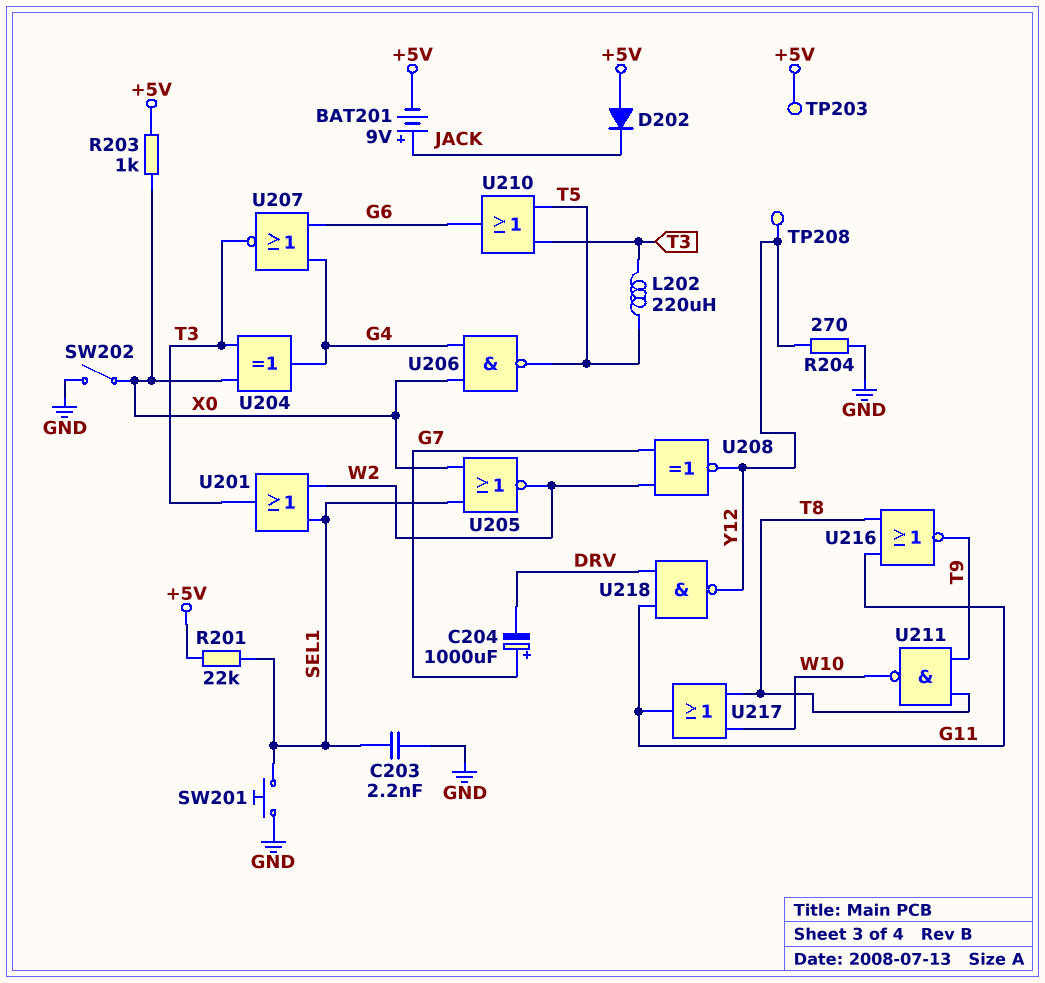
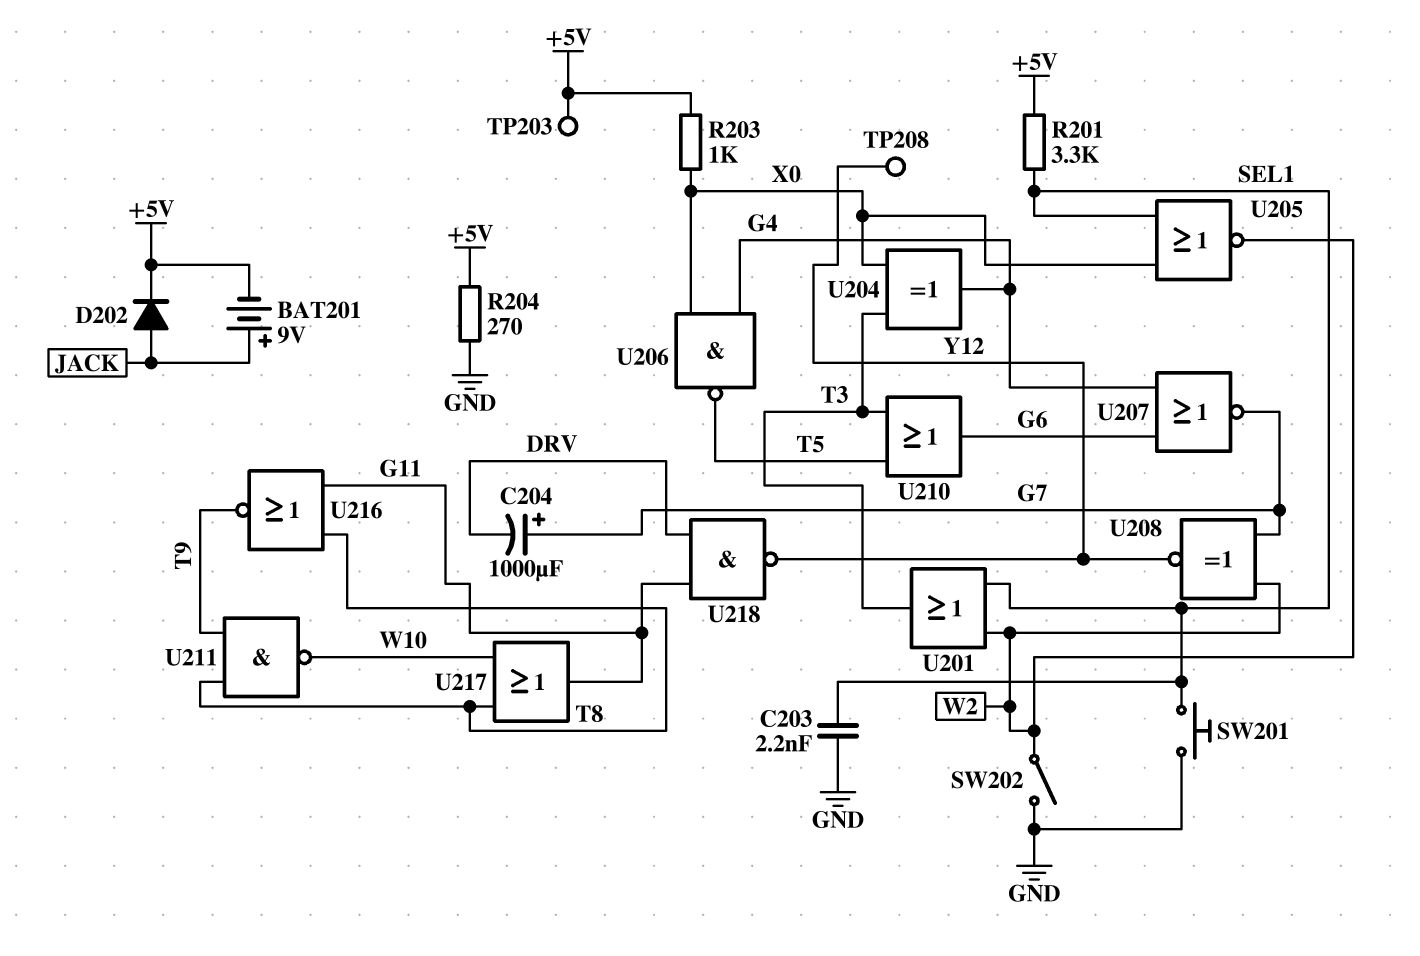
D202: diode (A +5V, K JACK) -> diode (A JACK, K +5V)
L202: 220uH (T3, T5) -> none
R201: 22k (+5V, SEL1) -> 3.3k (+5V, SEL1)
R204: 270 (GND, Y12) -> 270 (+5V, GND)
SW202: switch (GND, X0) -> switch (GND, W2)
U207: NOR (in G4, in G6, out T3) -> NOR (in G4, in G6, out G7)

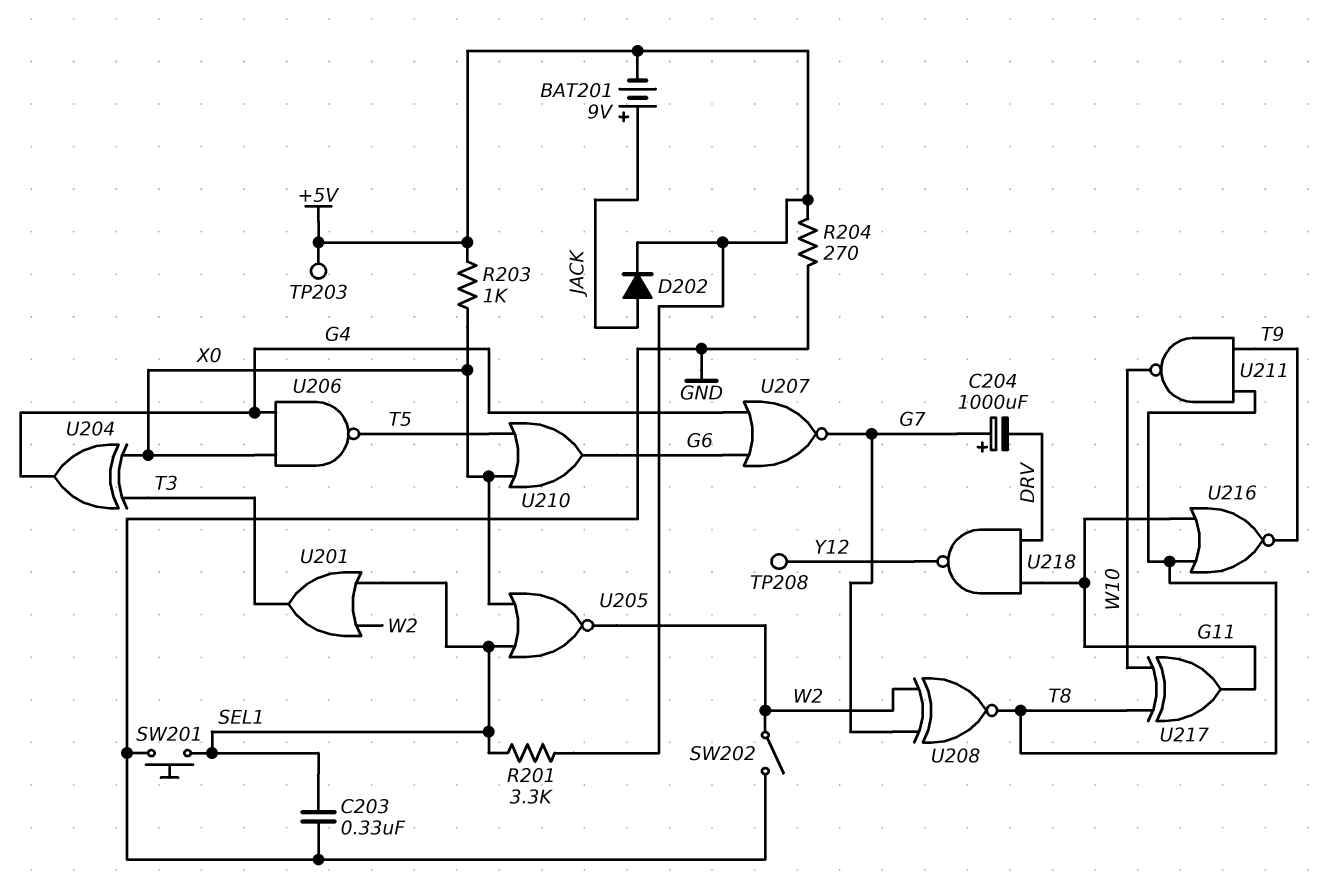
C203: 2.2nF (GND, SEL1) -> 330nF (GND, SEL1)
U208: XNOR (in G7, in W2, out Y12) -> XNOR (in G7, in W2, out T8)
U210: OR (in T3, in T5, out G6) -> OR (in T5, in X0, out G6)
U217: OR (in T8, in W10, out G11) -> XOR (in T8, in W10, out G11)

